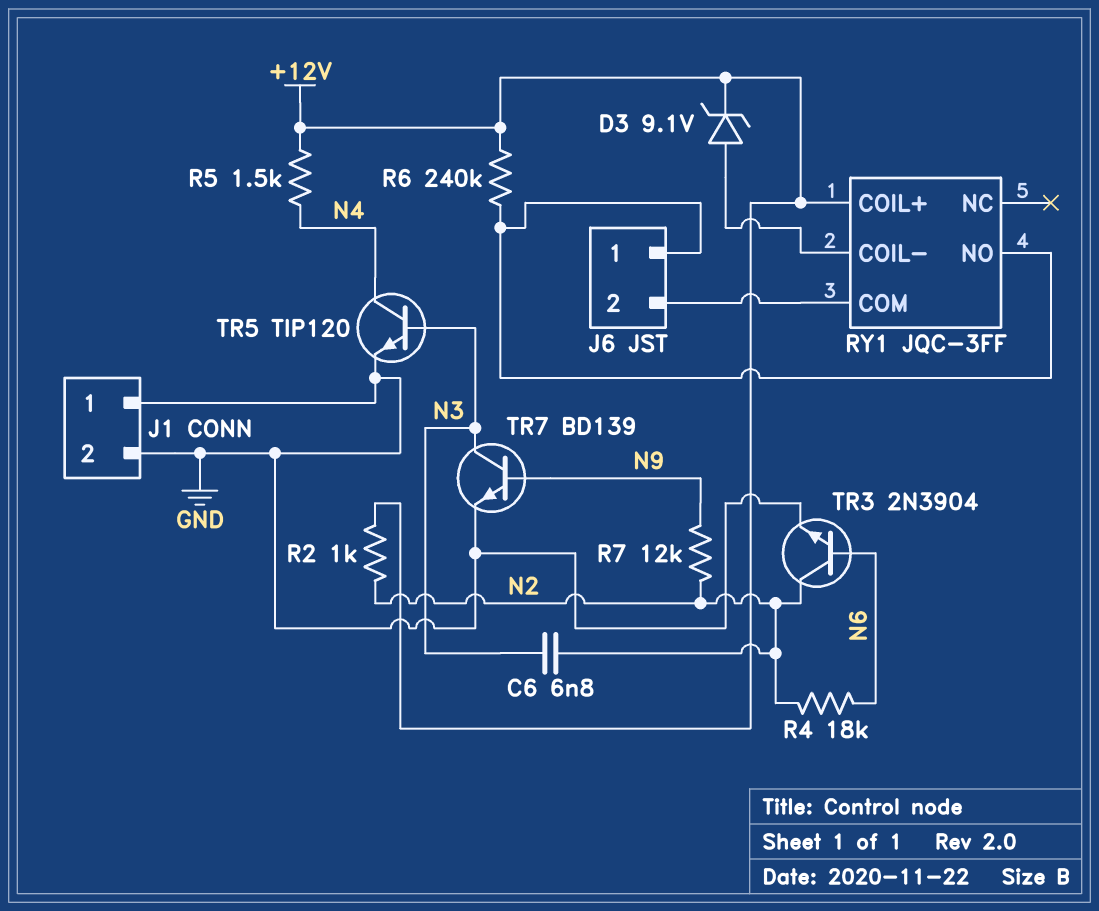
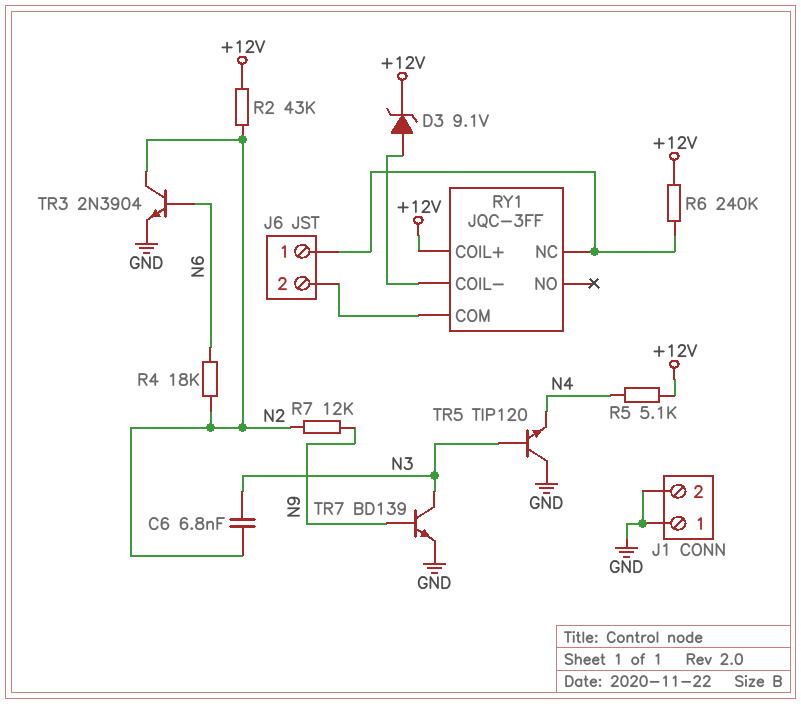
R2: 1k (+12V, N2) -> 43k (+12V, N2)
R5: 1.5k (+12V, N4) -> 5.1k (+12V, N4)
RY1 pin NC: none -> J6/1
RY1 pin NO: J6/1 -> none
TR5: NPN TIP120 (B N3, C N4, E GND) -> NPN TIP120 (B N3, C GND, E N4)

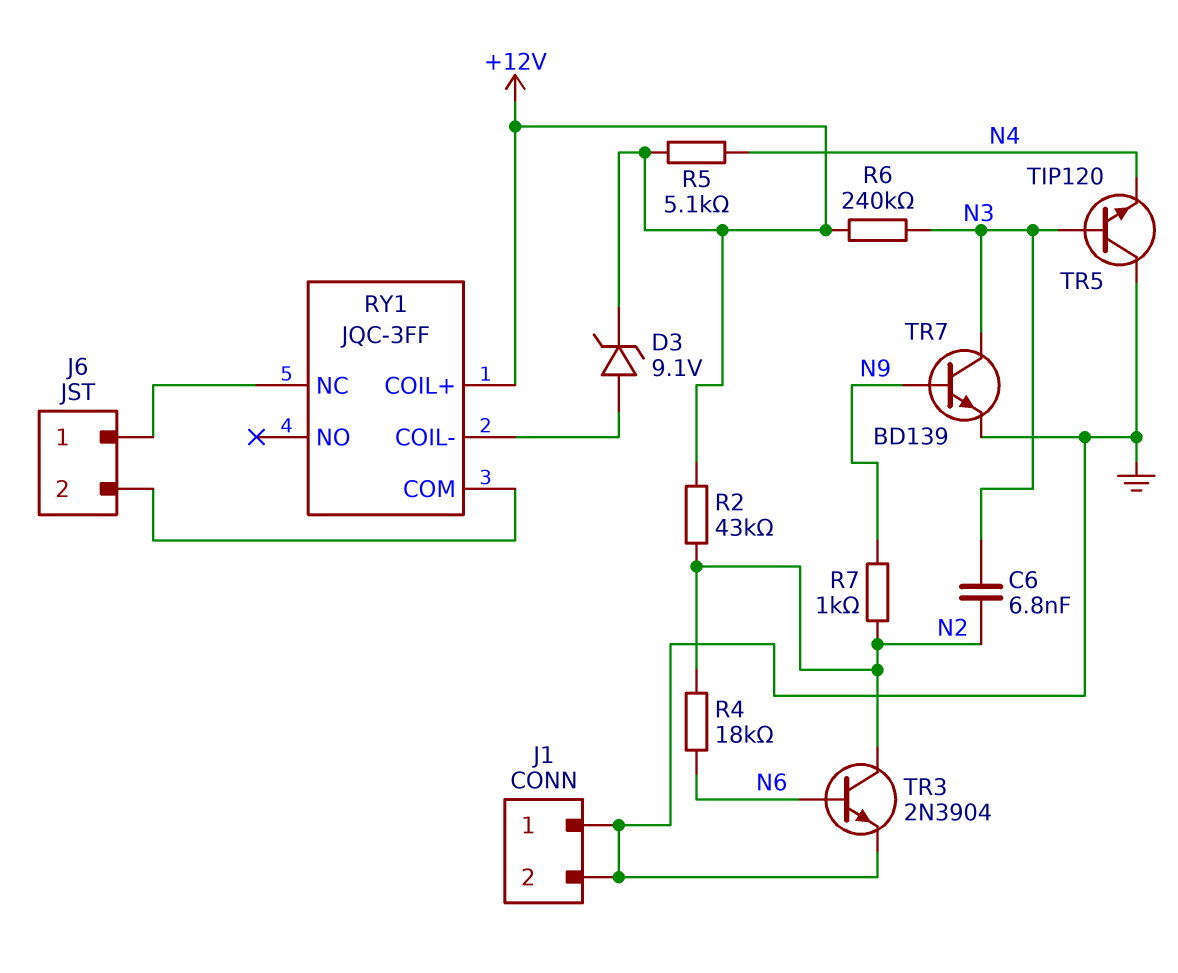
R6: 240k (+12V, J6/1) -> 240k (+12V, N3)
R7: 12k (N2, N9) -> 1k (N2, N9)

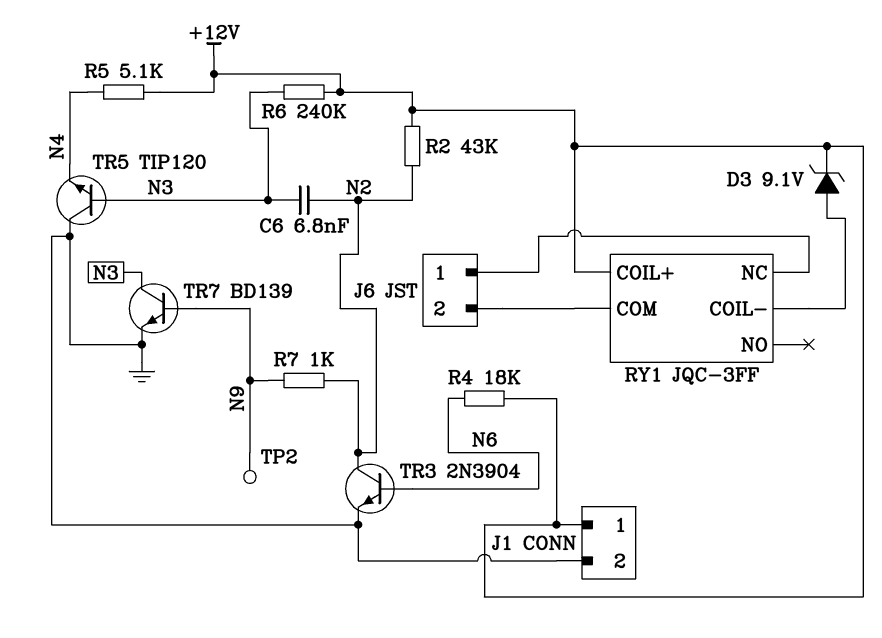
J1 pin 1: GND -> +12V
R4: 18k (N2, N6) -> 18k (+12V, N6)
TP2: none -> test point (N9)

